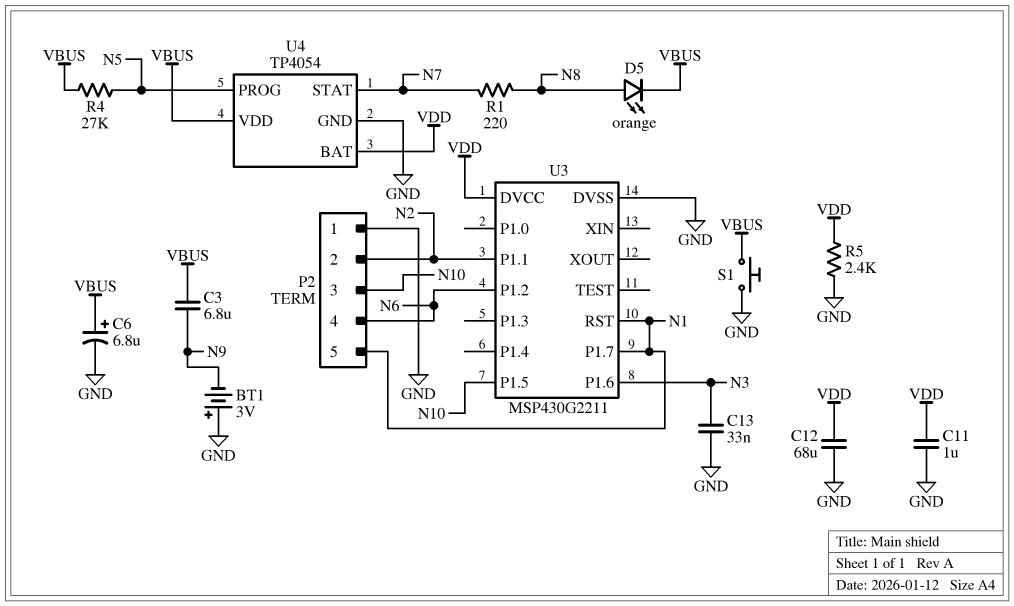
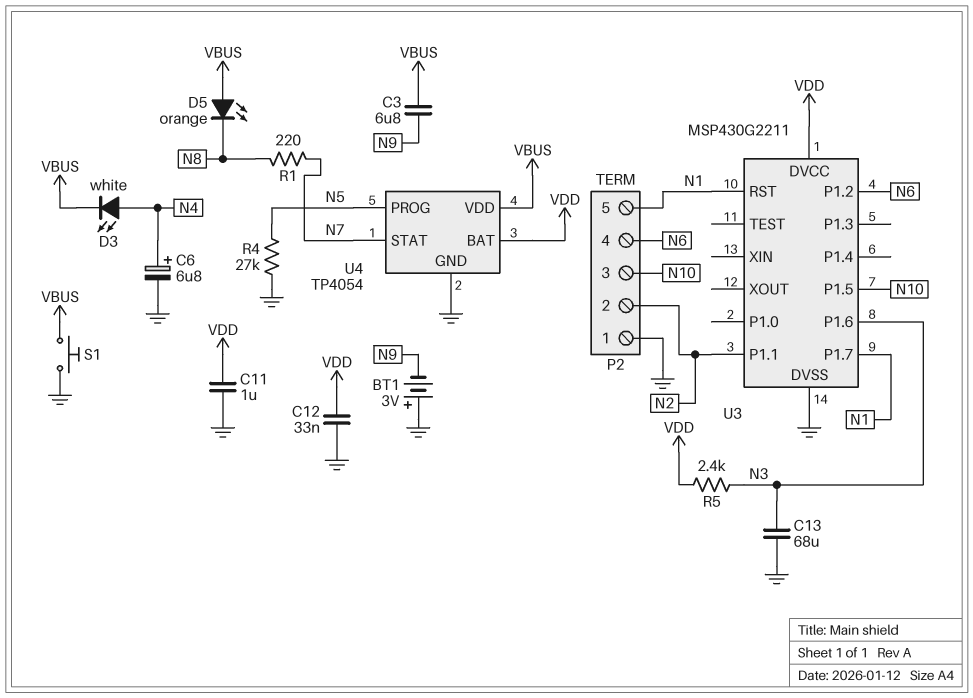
C6: 6.8uF (plus VBUS, minus GND) -> 6.8uF (plus N4, minus GND)
C12: 68uF (GND, VDD) -> 33nF (GND, VDD)
C13: 33nF (GND, N3) -> 68uF (GND, N3)
D3: none -> LED white (A N4, K VBUS)
D5: LED orange (A N8, K VBUS) -> LED orange (A VBUS, K N8)
R4: 27k (N5, VBUS) -> 27k (GND, N5)
R5: 2.4k (GND, VDD) -> 2.4k (N3, VDD)

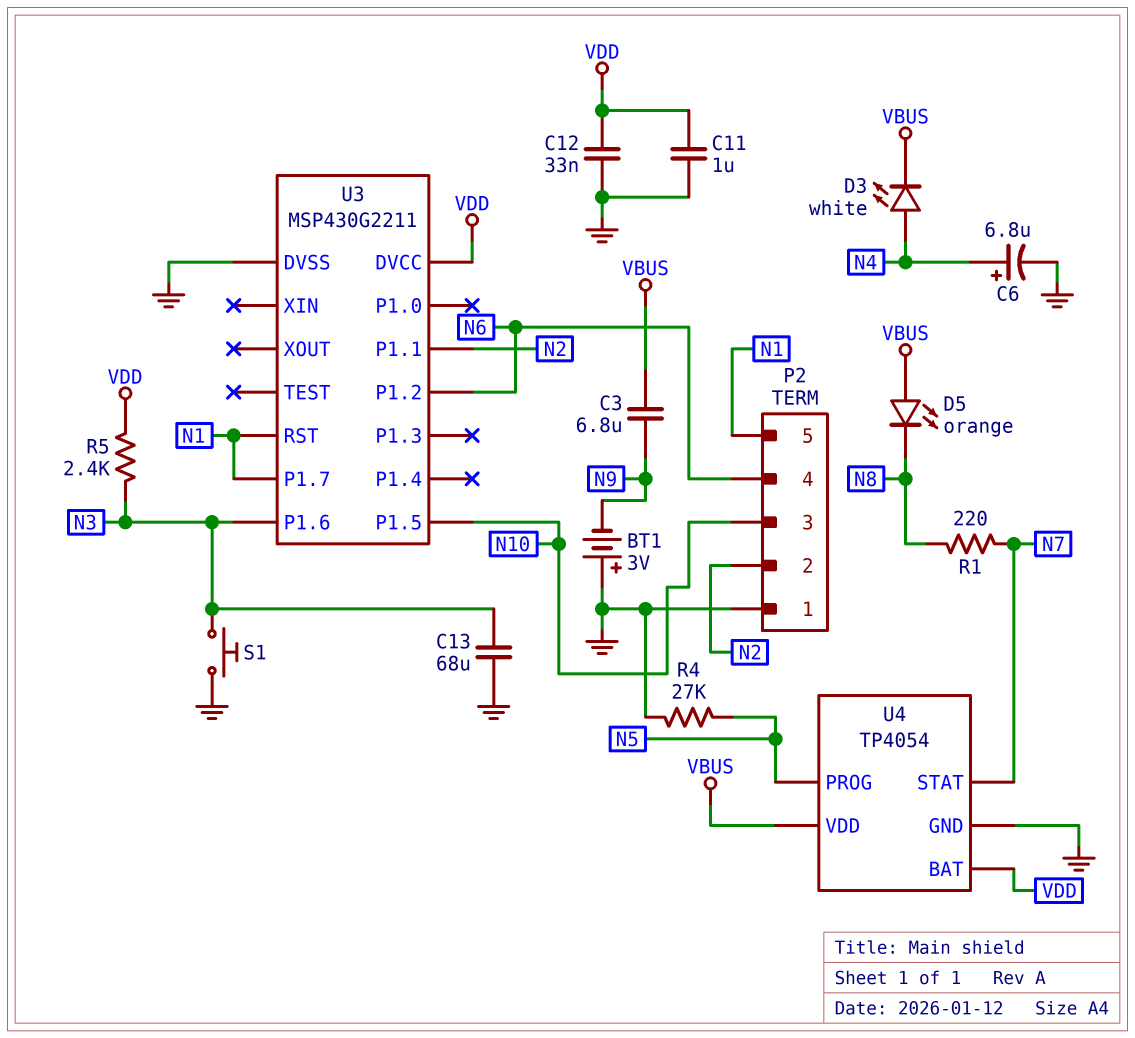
S1: button (GND, VBUS) -> button (GND, N3)

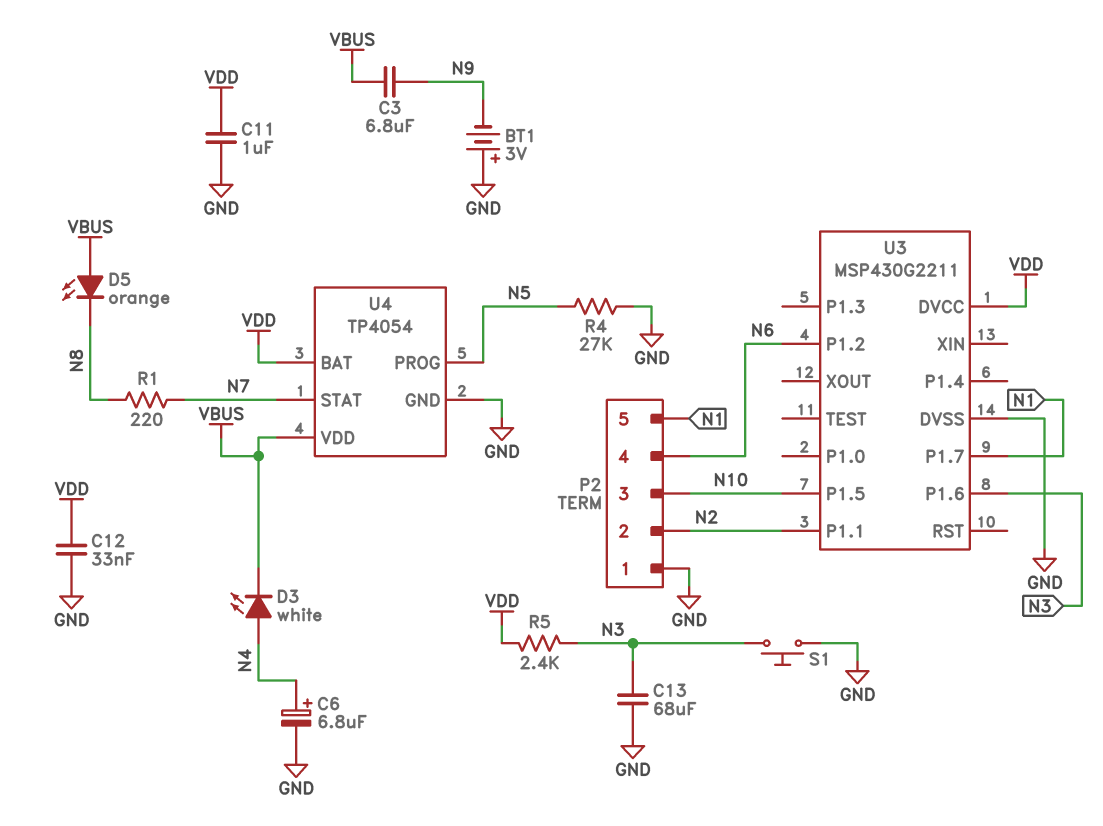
U3 pin RST: N1 -> none

